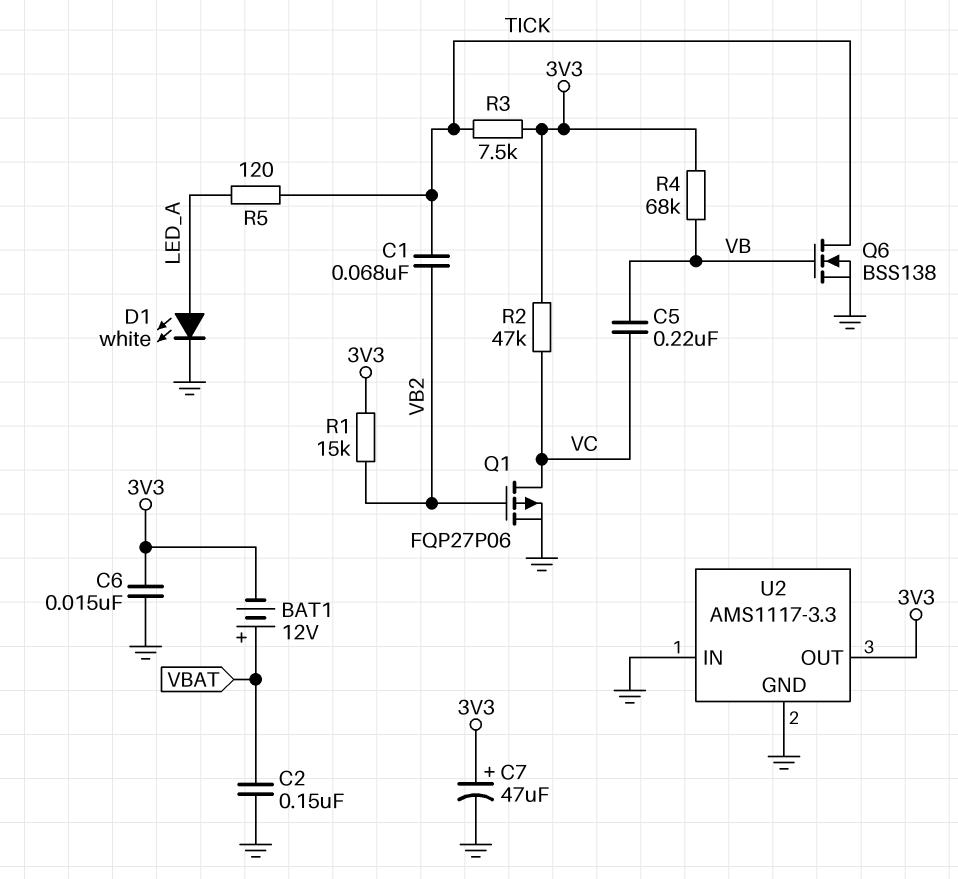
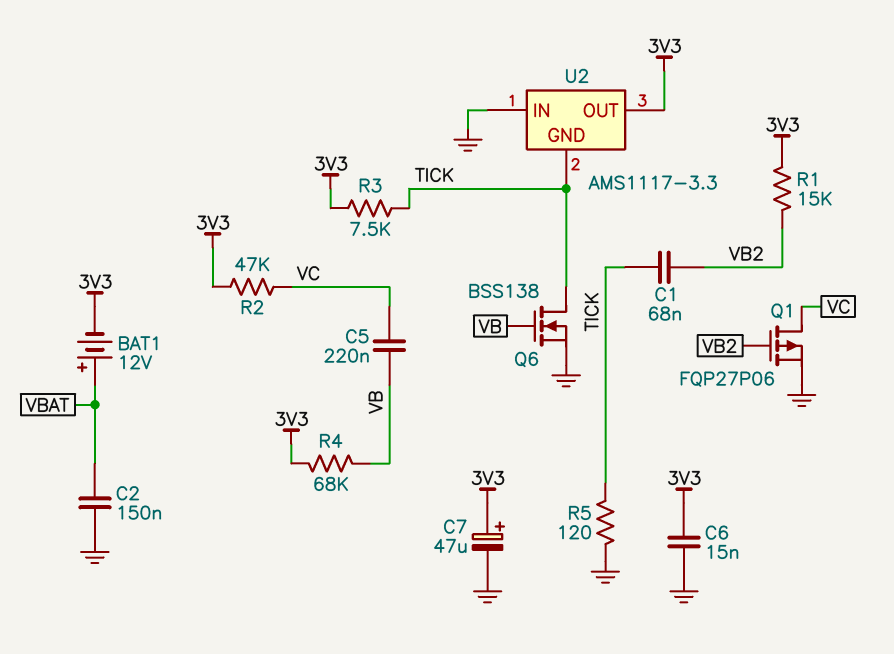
D1: LED white (A LED_A, K GND) -> none
R5: 120 (LED_A, TICK) -> 120 (GND, TICK)
U2 pin GND: GND -> TICK

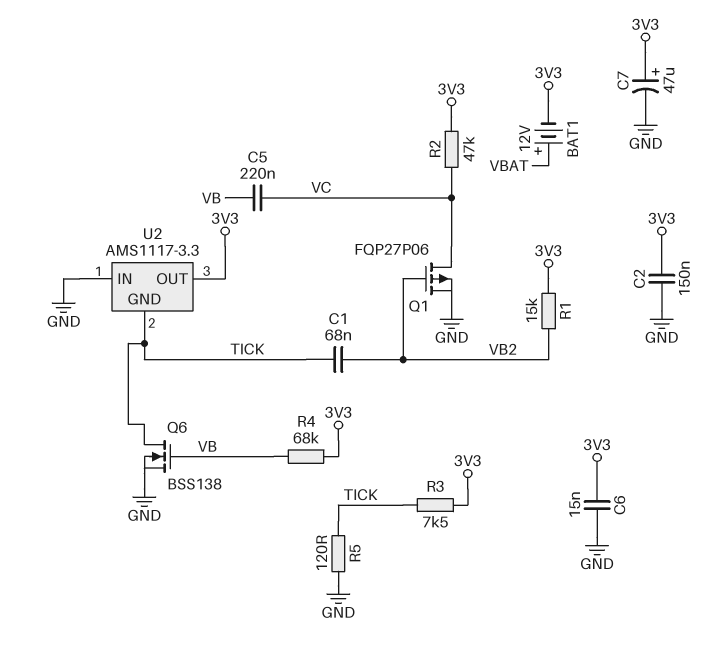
C2: 150nF (GND, VBAT) -> 150nF (3V3, GND)

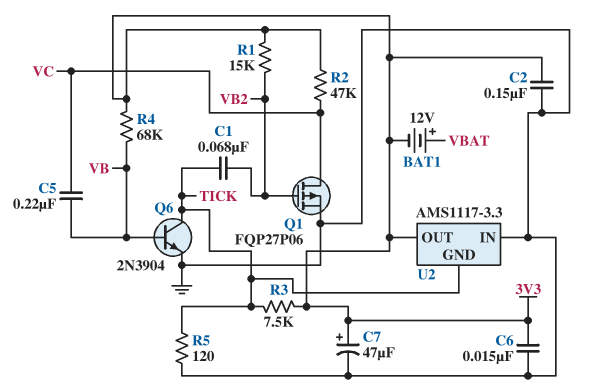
Q6: NMOS BSS138 (G VB, D TICK, S GND) -> NPN 2N3904 (B VB, C TICK, E GND)

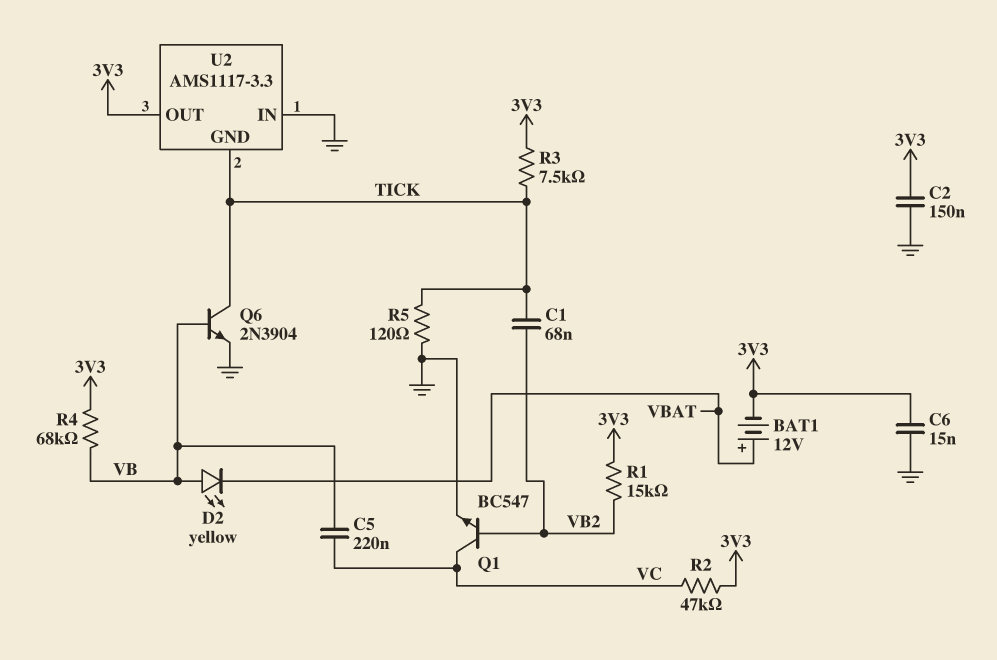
C7: 47uF (plus 3V3, minus GND) -> none
D2: none -> LED yellow (A VB, K VBAT)
Q1: PMOS FQP27P06 (G VB2, D VC, S GND) -> NPN BC547 (B VB2, C VC, E GND)

